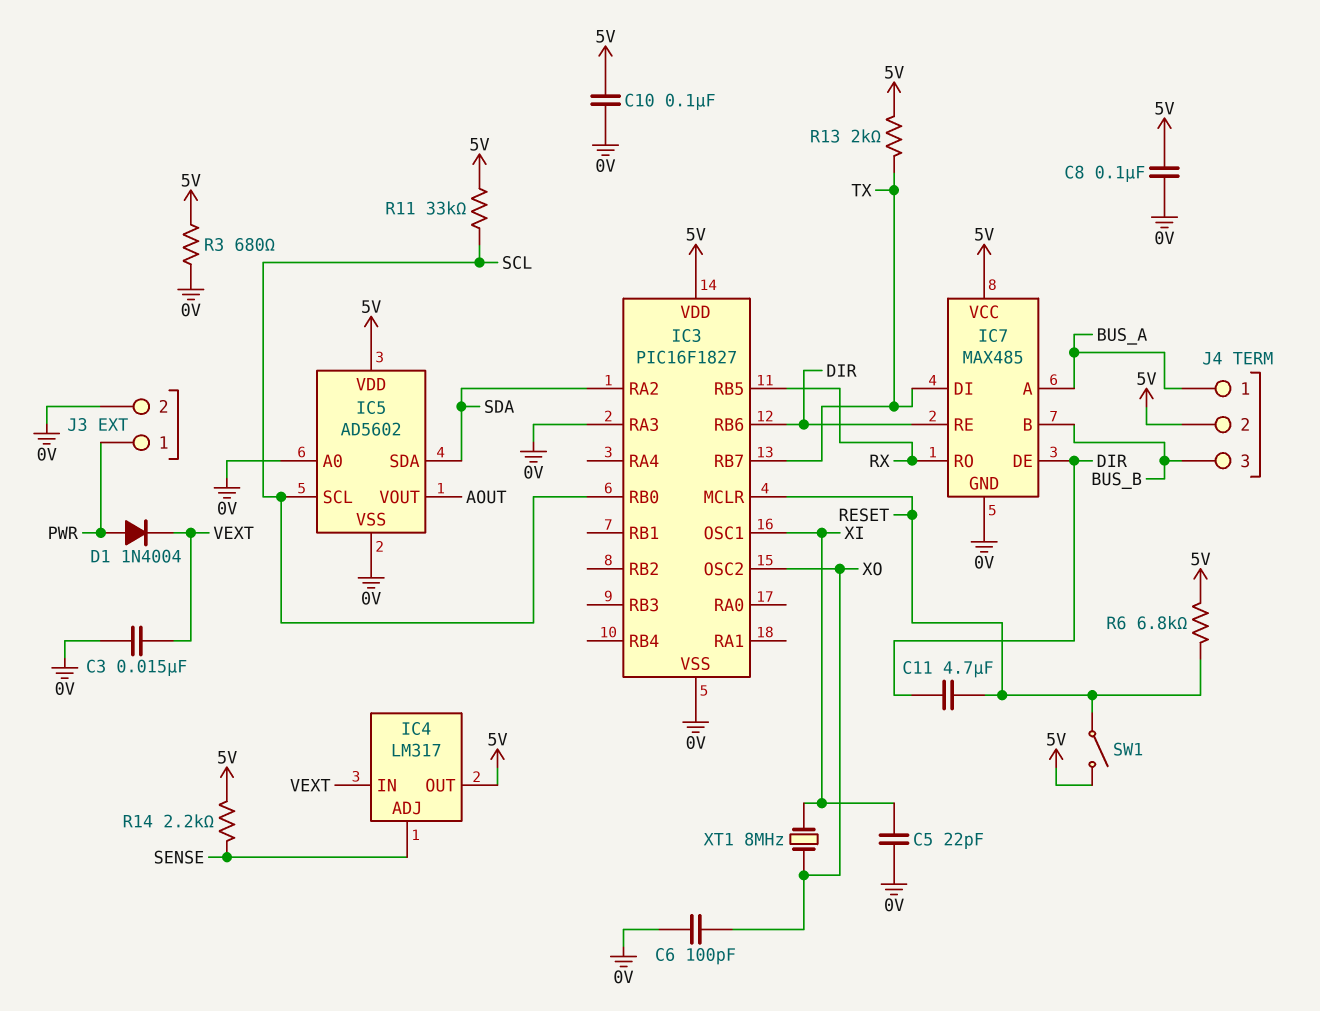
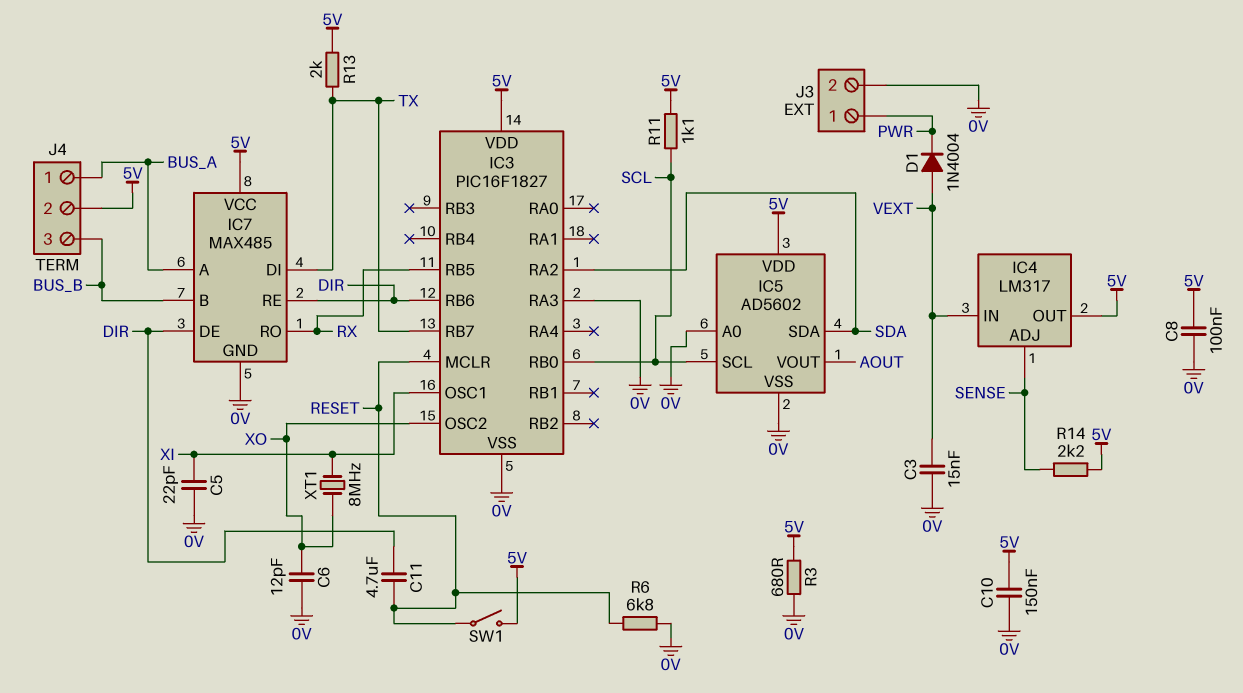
C6: 100pF (0V, XO) -> 12pF (0V, XO)
C10: 100nF (0V, 5V) -> 150nF (0V, 5V)
D1: diode 1N4004 (A PWR, K VEXT) -> diode 1N4004 (A VEXT, K PWR)
R6: 6.8k (5V, RESET) -> 6.8k (0V, RESET)
R11: 33k (5V, SCL) -> 1.1k (5V, SCL)

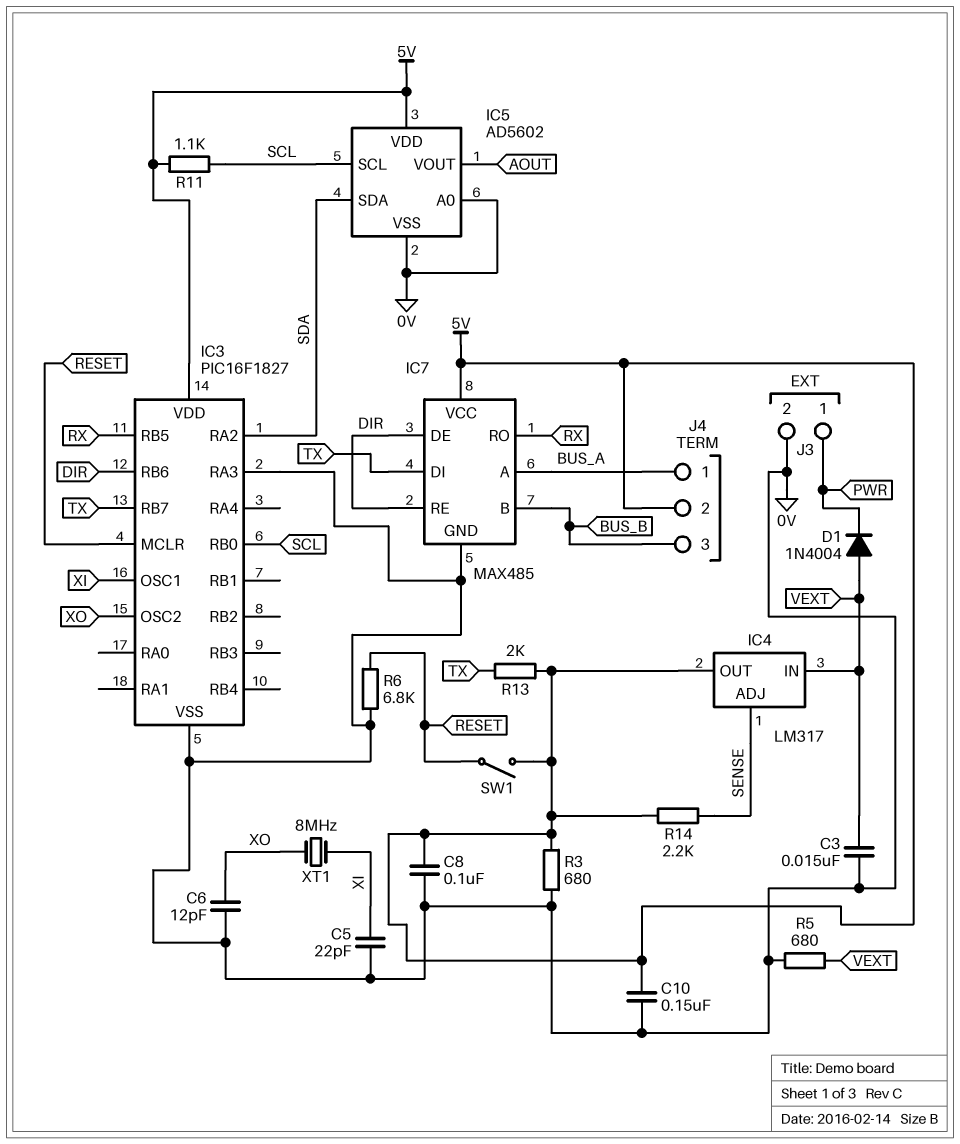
C11: 4.7uF (DIR, RESET) -> none
R5: none -> 680 (0V, VEXT)

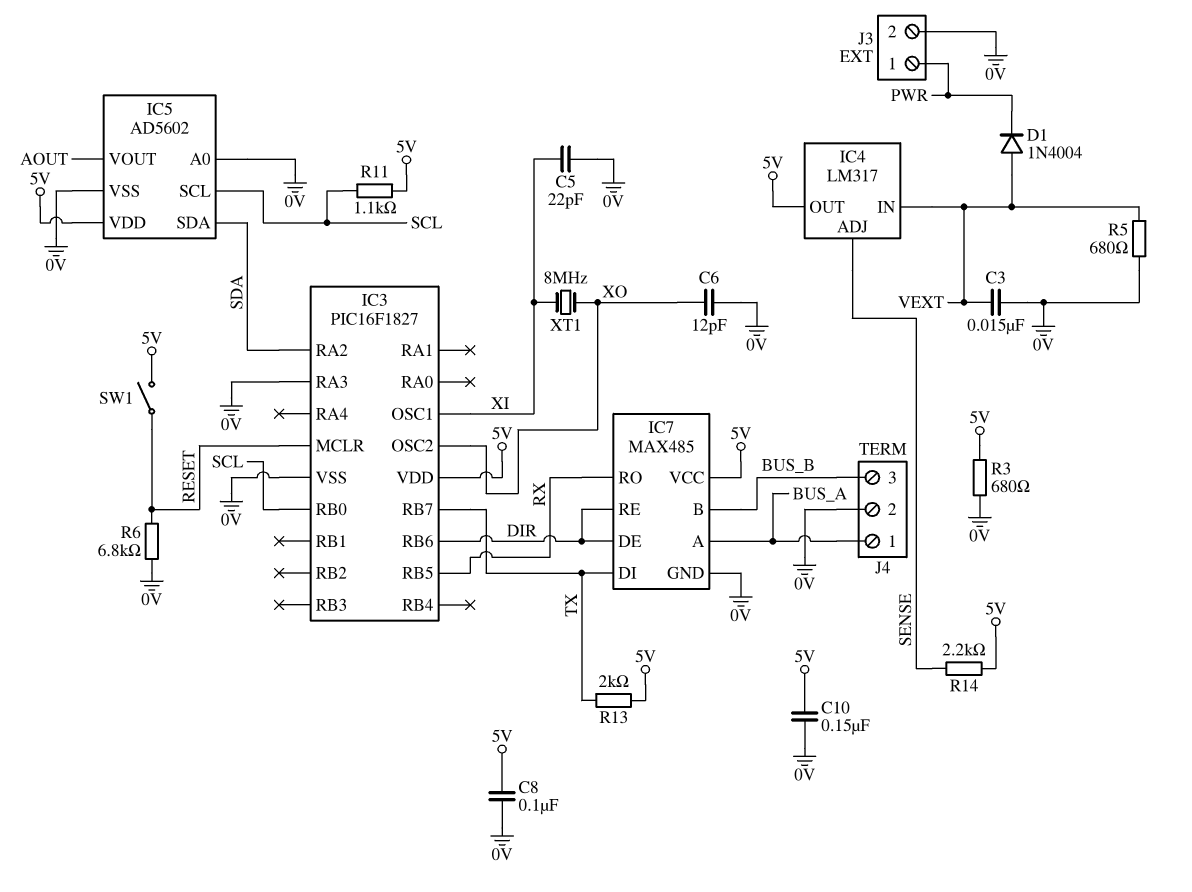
J4 pin 2: 5V -> 0V

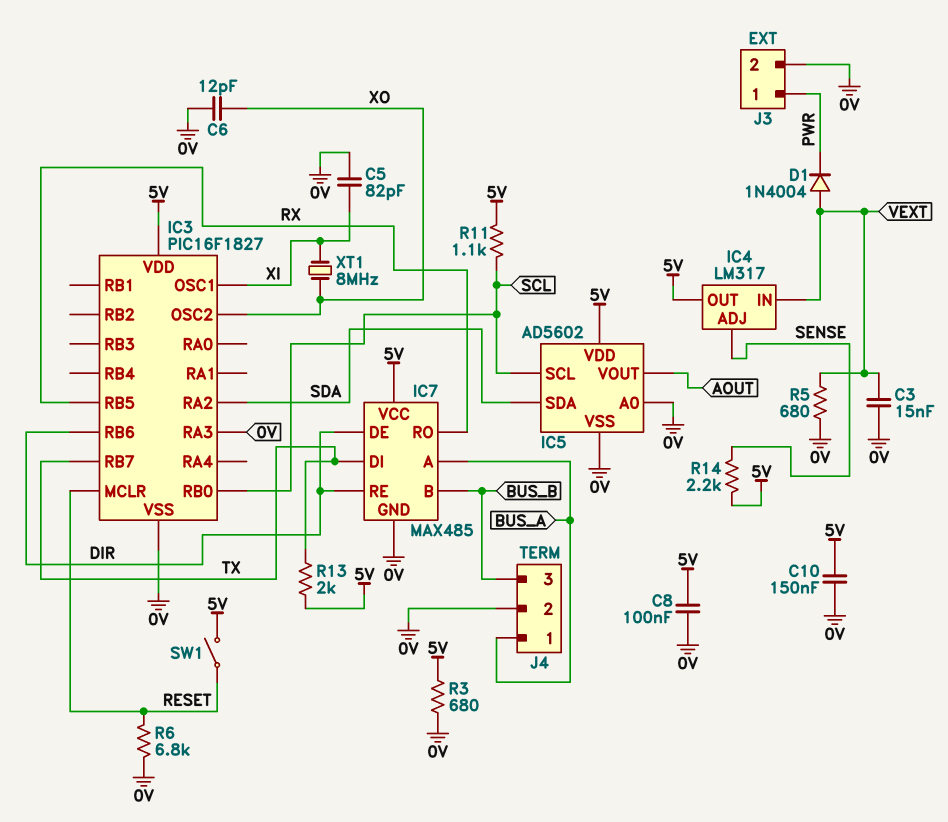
C5: 22pF (0V, XI) -> 82pF (0V, XI)

